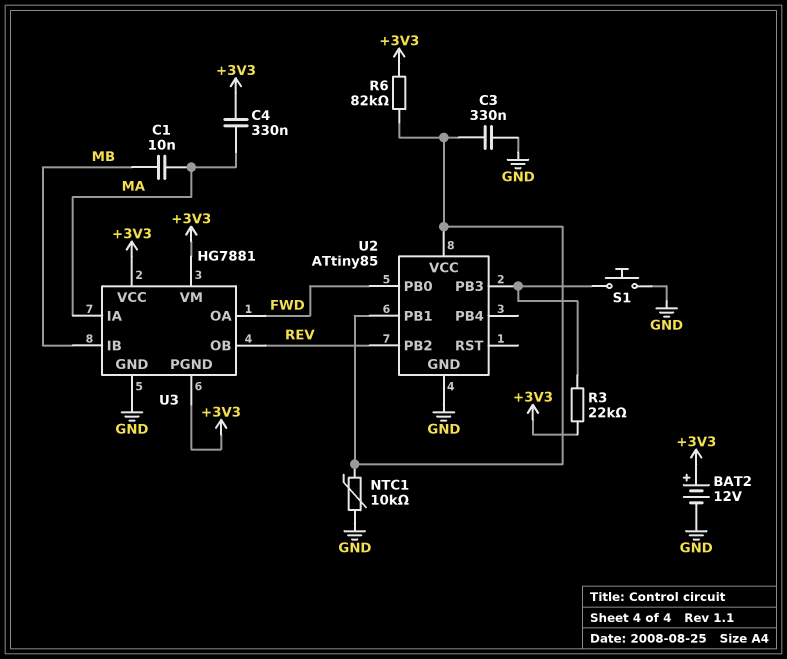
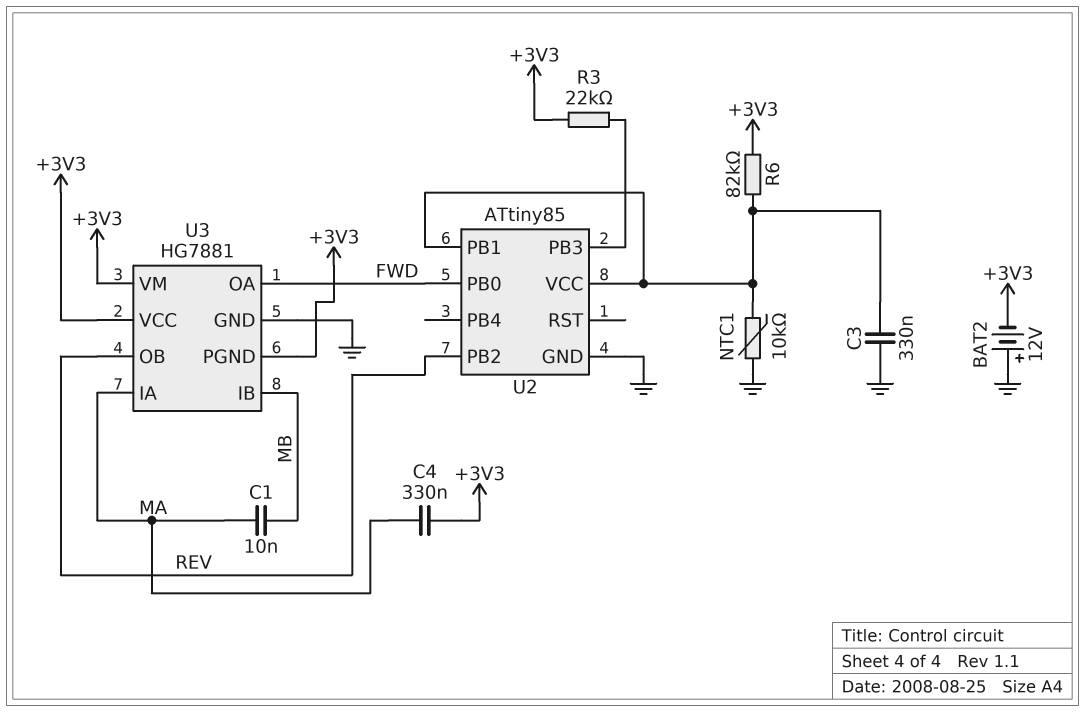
BAT2: 12V (plus +3V3, minus GND) -> 12V (plus GND, minus +3V3)
S1: button (GND, U2/PB3) -> none

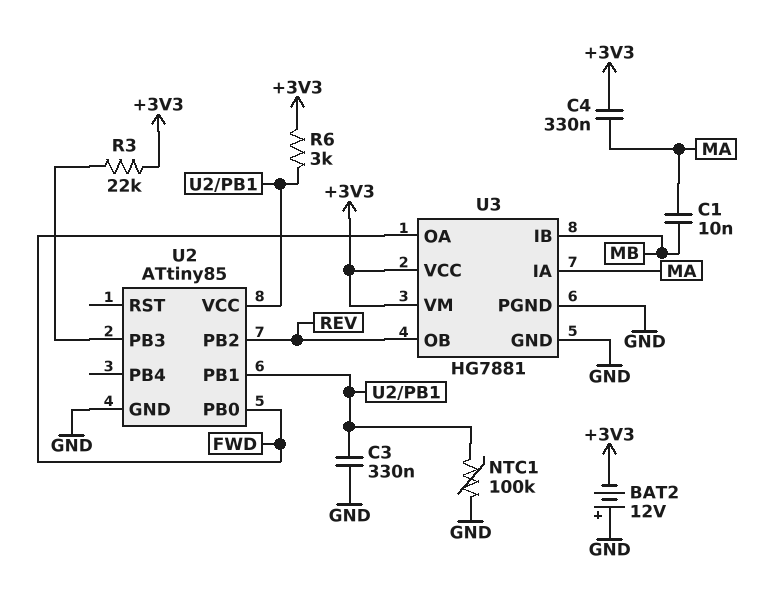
NTC1: 10k (GND, U2/PB1) -> 100k (GND, U2/PB1)
R6: 82k (+3V3, U2/PB1) -> 3k (+3V3, U2/PB1)
U3 pin PGND: +3V3 -> GND

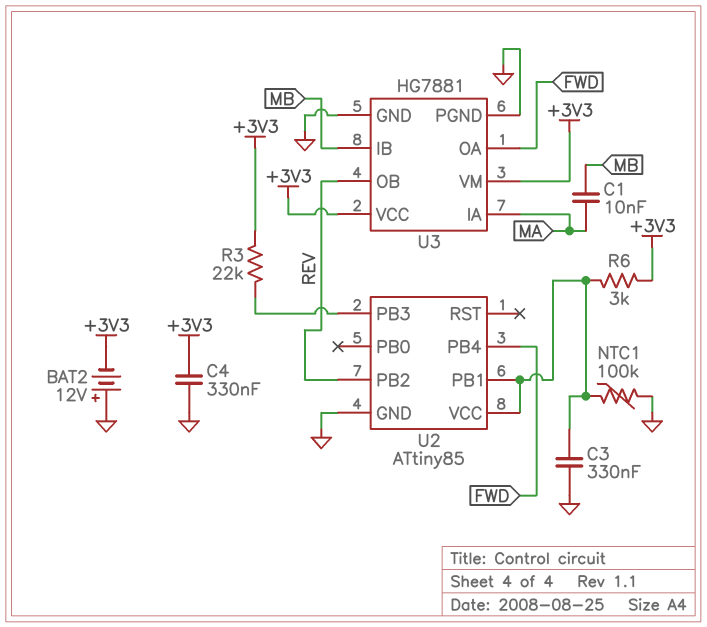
C4: 330nF (+3V3, MA) -> 330nF (+3V3, GND)
U2 pin PB0: FWD -> none
U2 pin PB4: none -> FWD

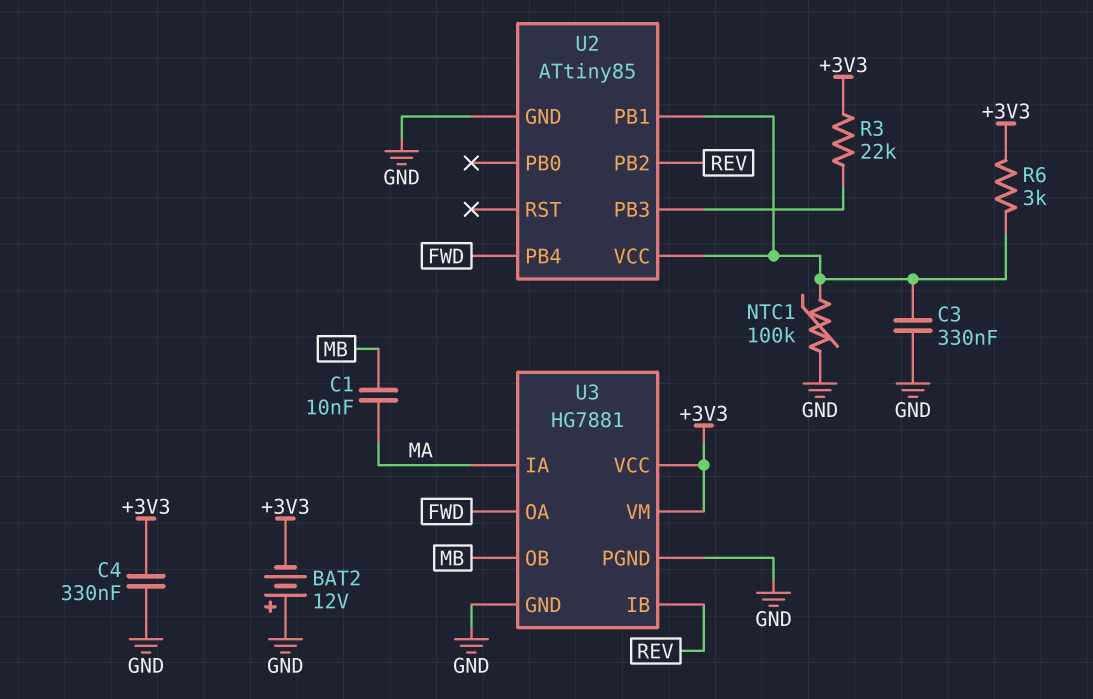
U3 pin IB: MB -> REV
U3 pin OB: REV -> MB

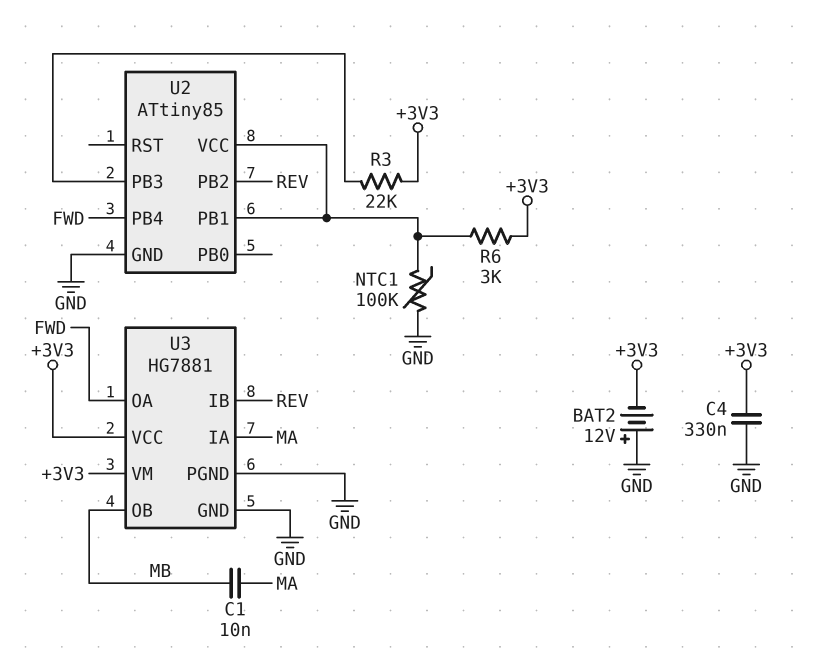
C3: 330nF (GND, U2/PB1) -> none

